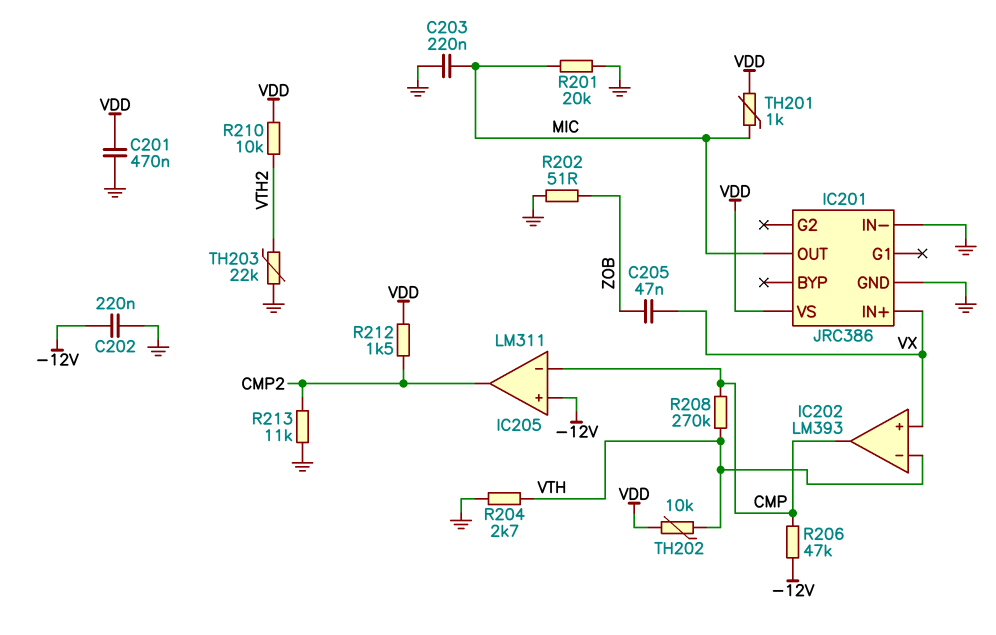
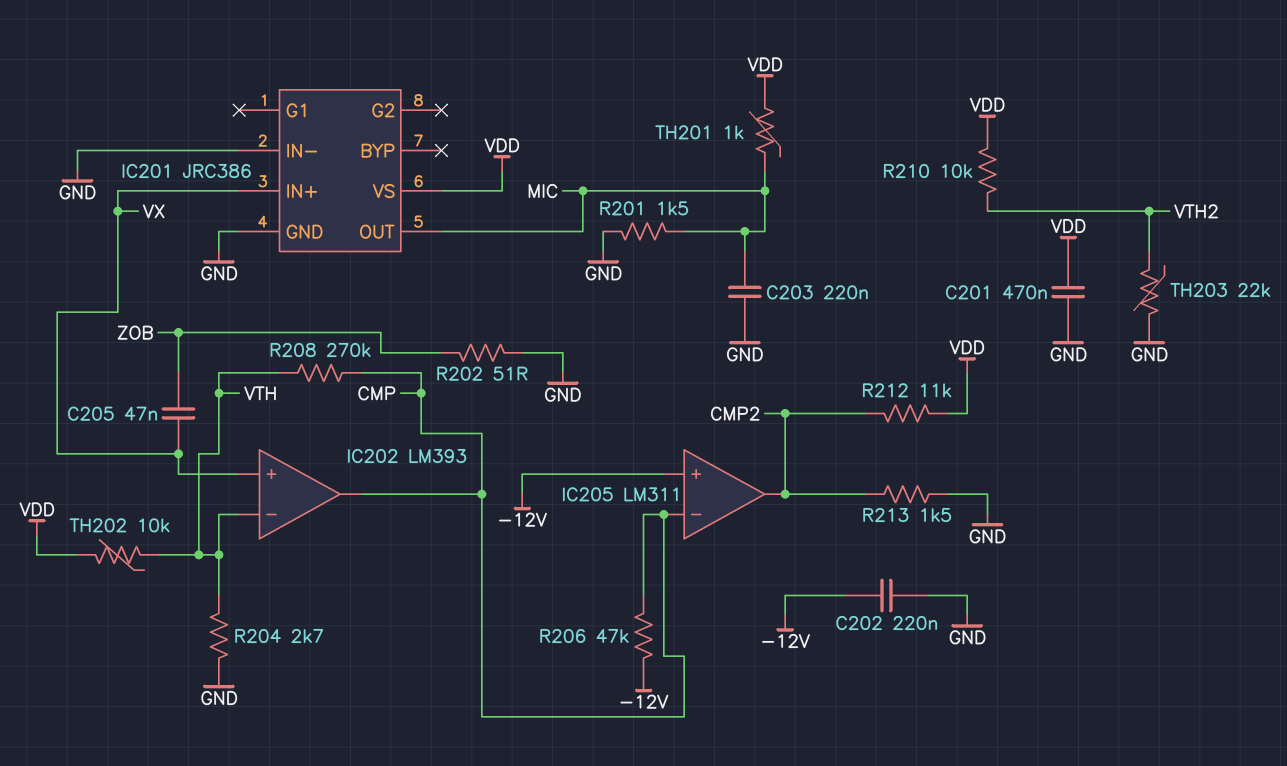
R201: 20k (GND, MIC) -> 1.5k (GND, MIC)
R212: 1.5k (CMP2, VDD) -> 11k (CMP2, VDD)
R213: 11k (CMP2, GND) -> 1.5k (CMP2, GND)

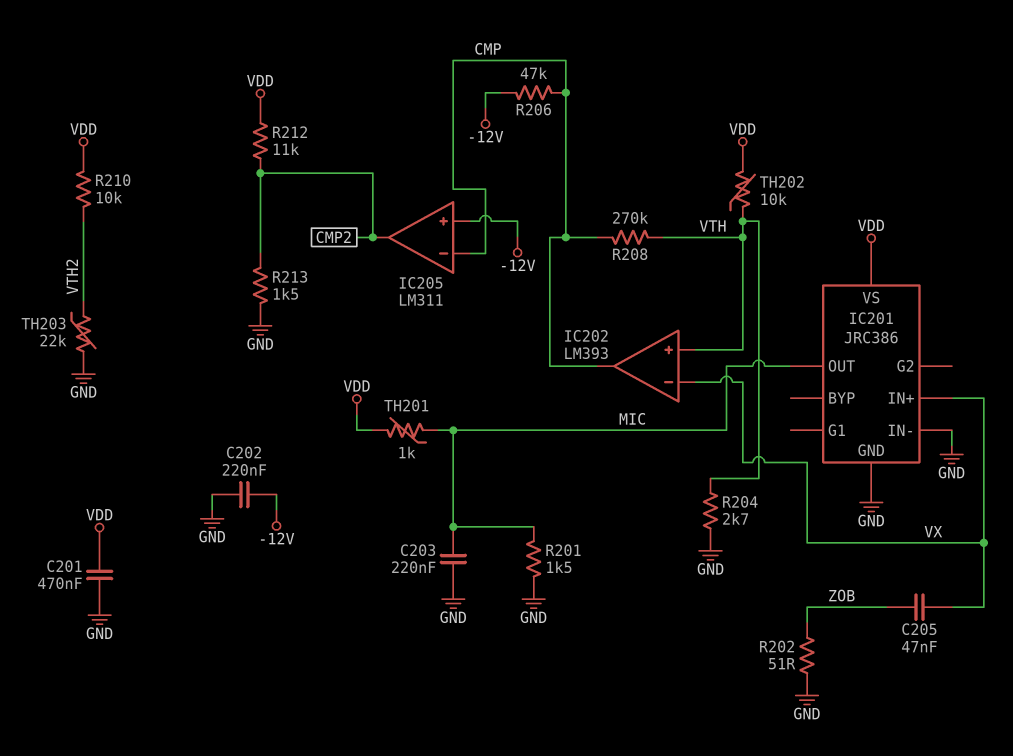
IC202 pin in+: VX -> VTH
IC202 pin in-: VTH -> VX

